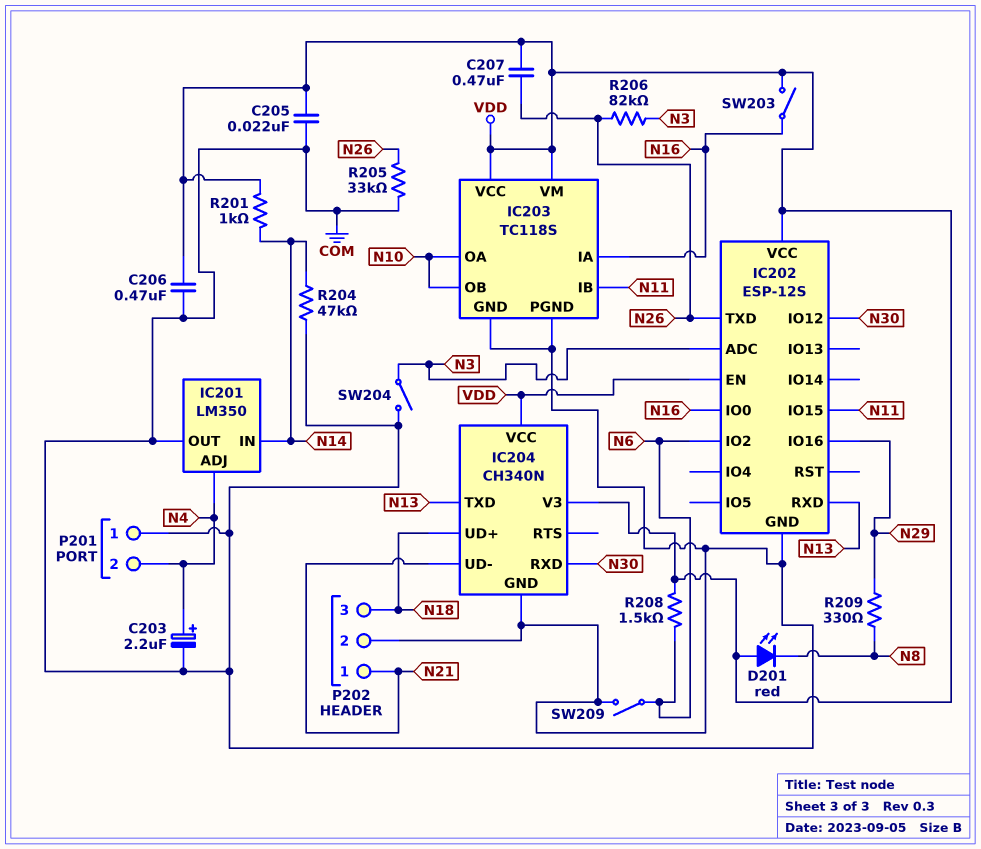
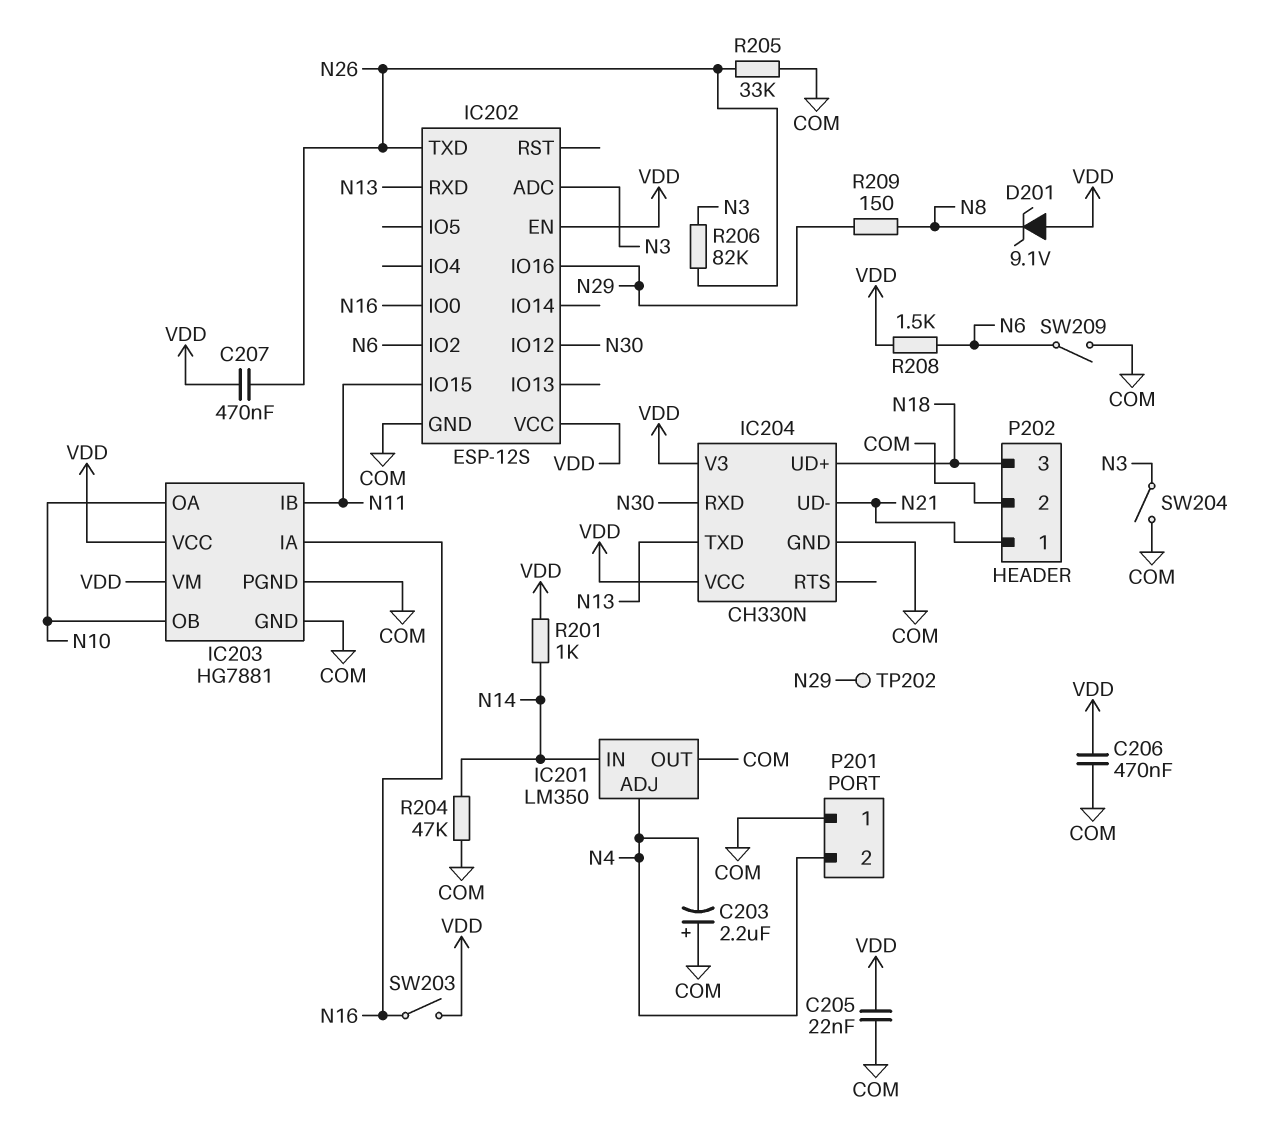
C203: 2.2uF (plus N4, minus COM) -> 2.2uF (plus COM, minus N4)
D201: LED red (A VDD, K N8) -> zener 9.1V (A VDD, K N8)
IC203: TC118S -> HG7881
IC204: CH340N -> CH330N
R209: 330 (N8, N29) -> 150 (N8, N29)
TP202: none -> test point (N29)

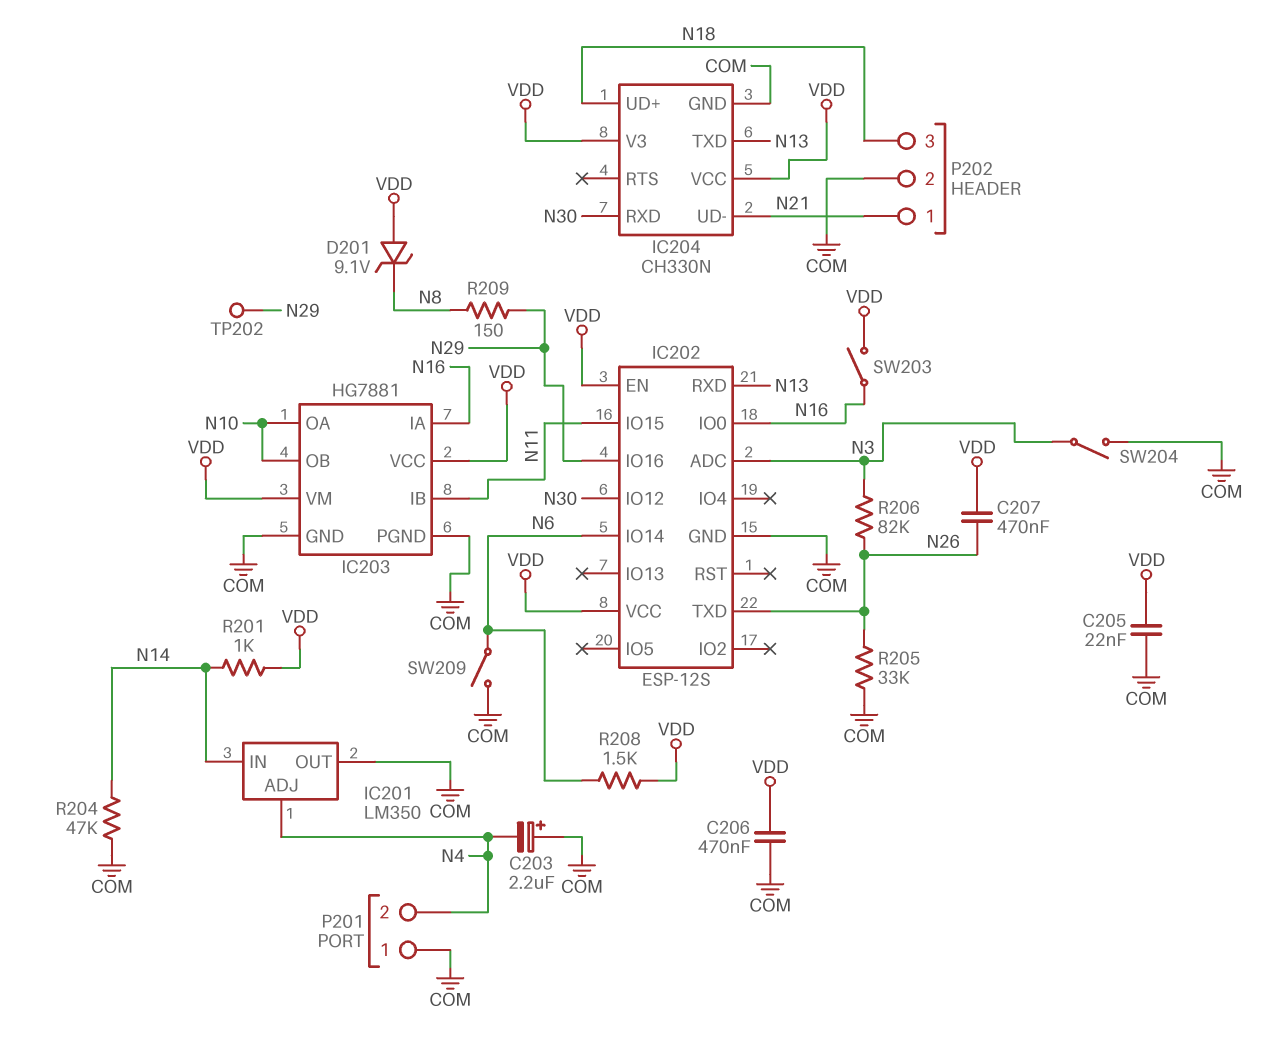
IC202 pin IO2: N6 -> none
IC202 pin IO14: none -> N6

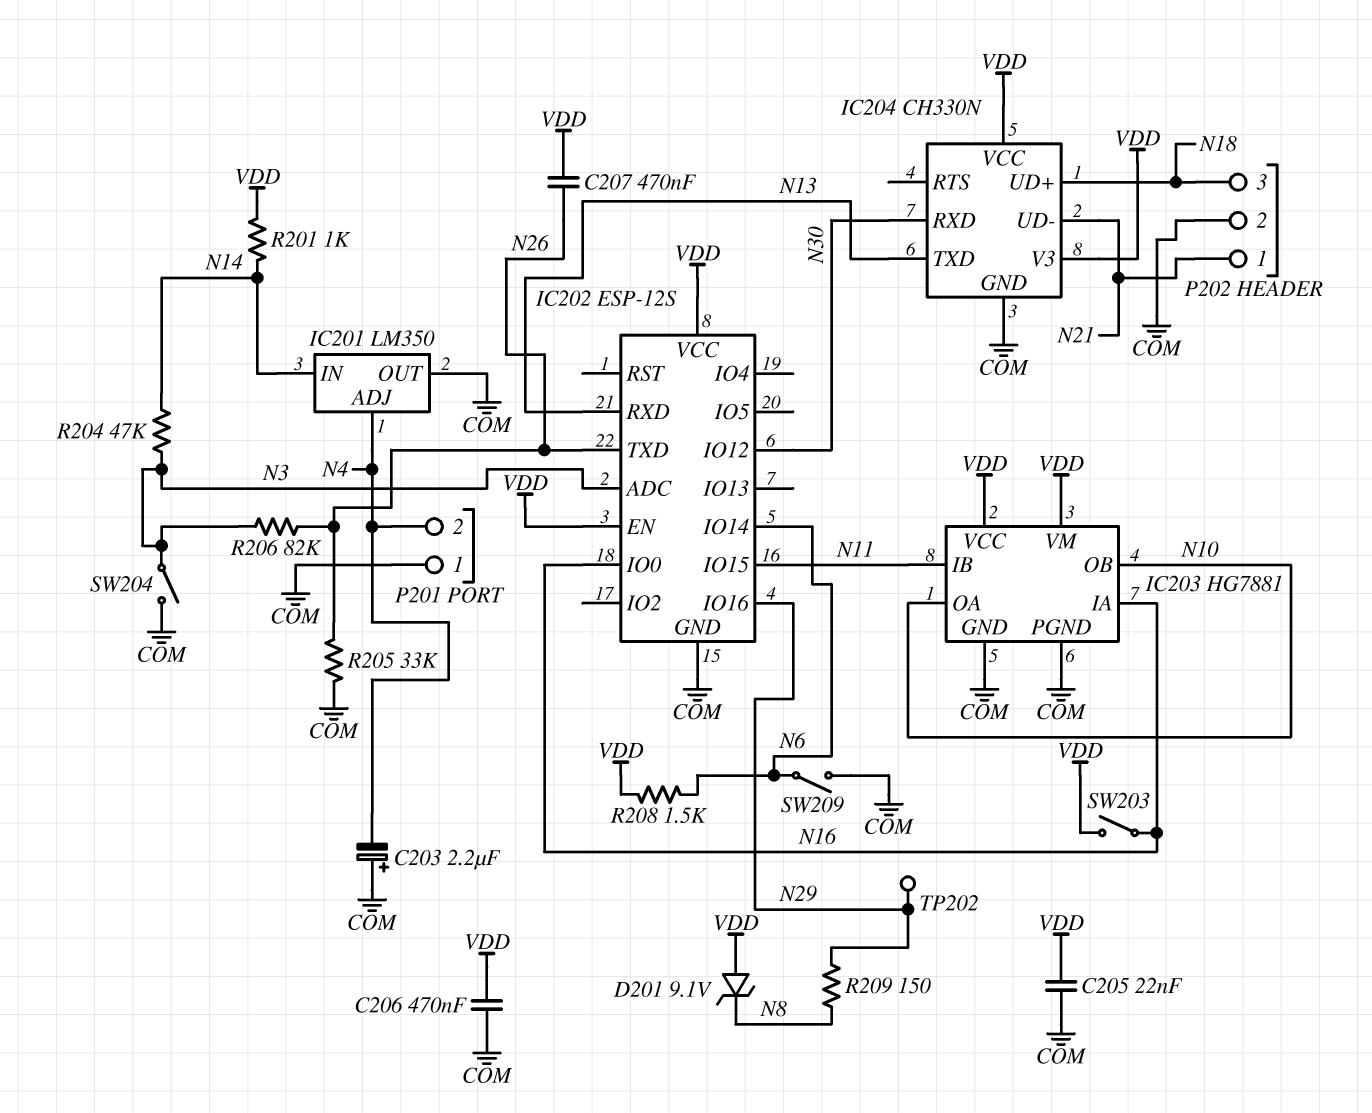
R204: 47k (COM, N14) -> 47k (N3, N14)

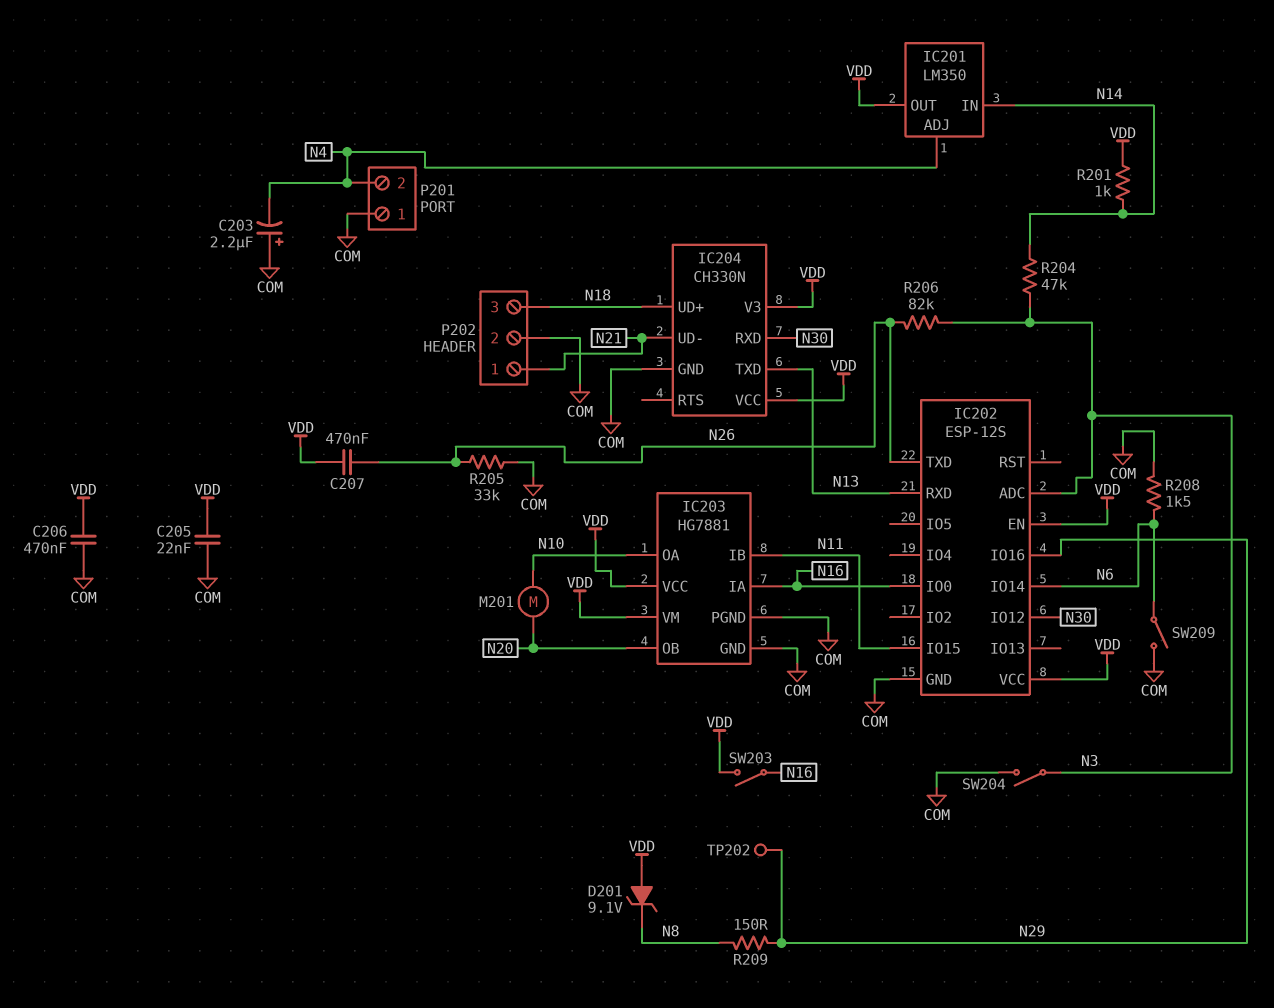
IC201 pin OUT: COM -> VDD
IC203 pin OB: N10 -> N20
M201: none -> motor (N10, N20)
R208: 1.5k (N6, VDD) -> 1.5k (COM, N6)

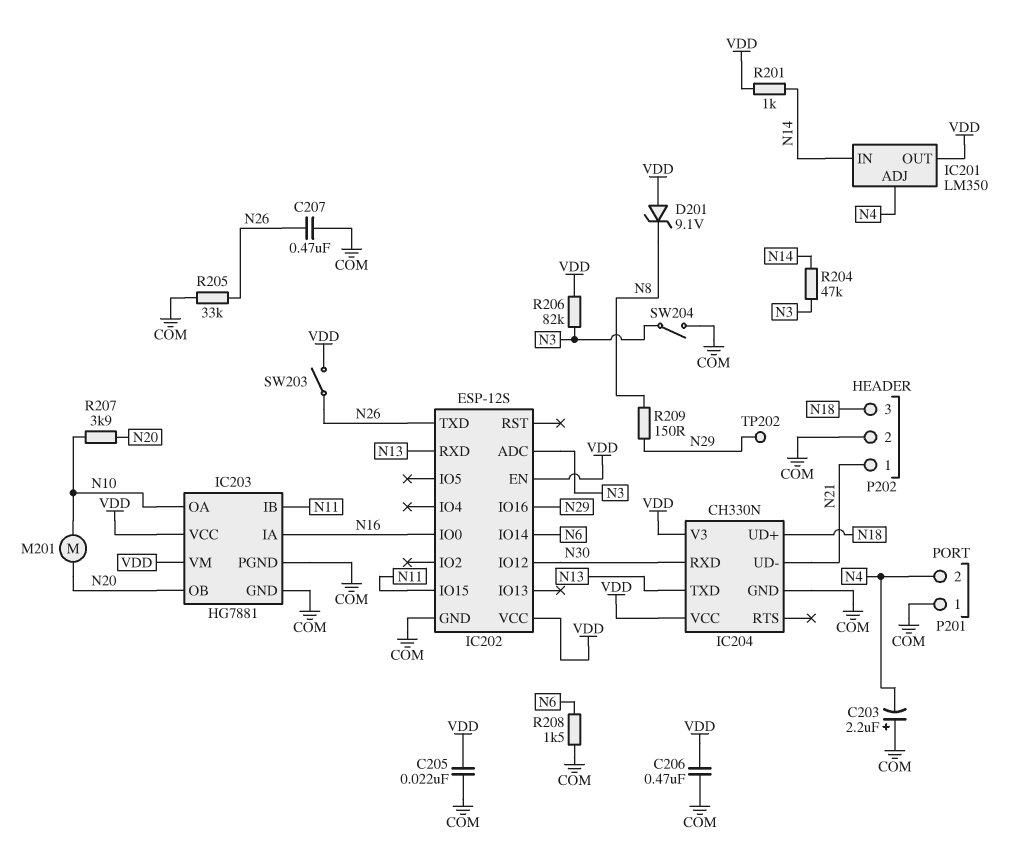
C207: 470nF (N26, VDD) -> 470nF (COM, N26)
R206: 82k (N3, N26) -> 82k (N3, VDD)
R207: none -> 3.9k (N10, N20)
SW203: switch (N16, VDD) -> switch (N26, VDD)
SW209: switch (COM, N6) -> none

